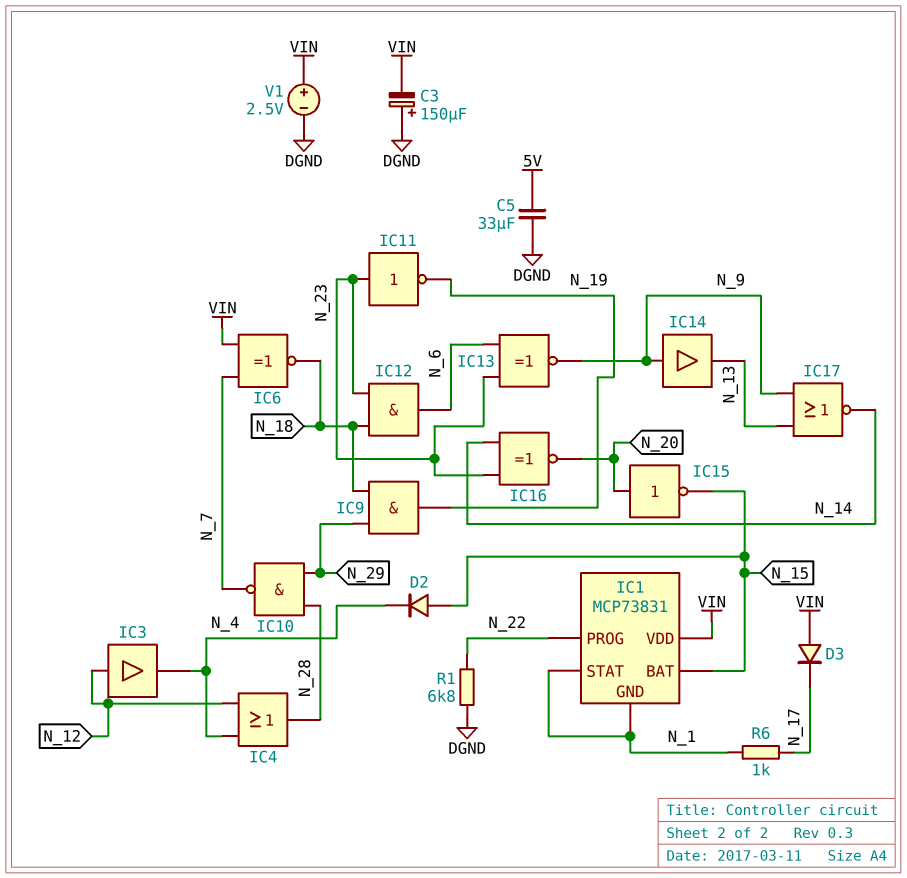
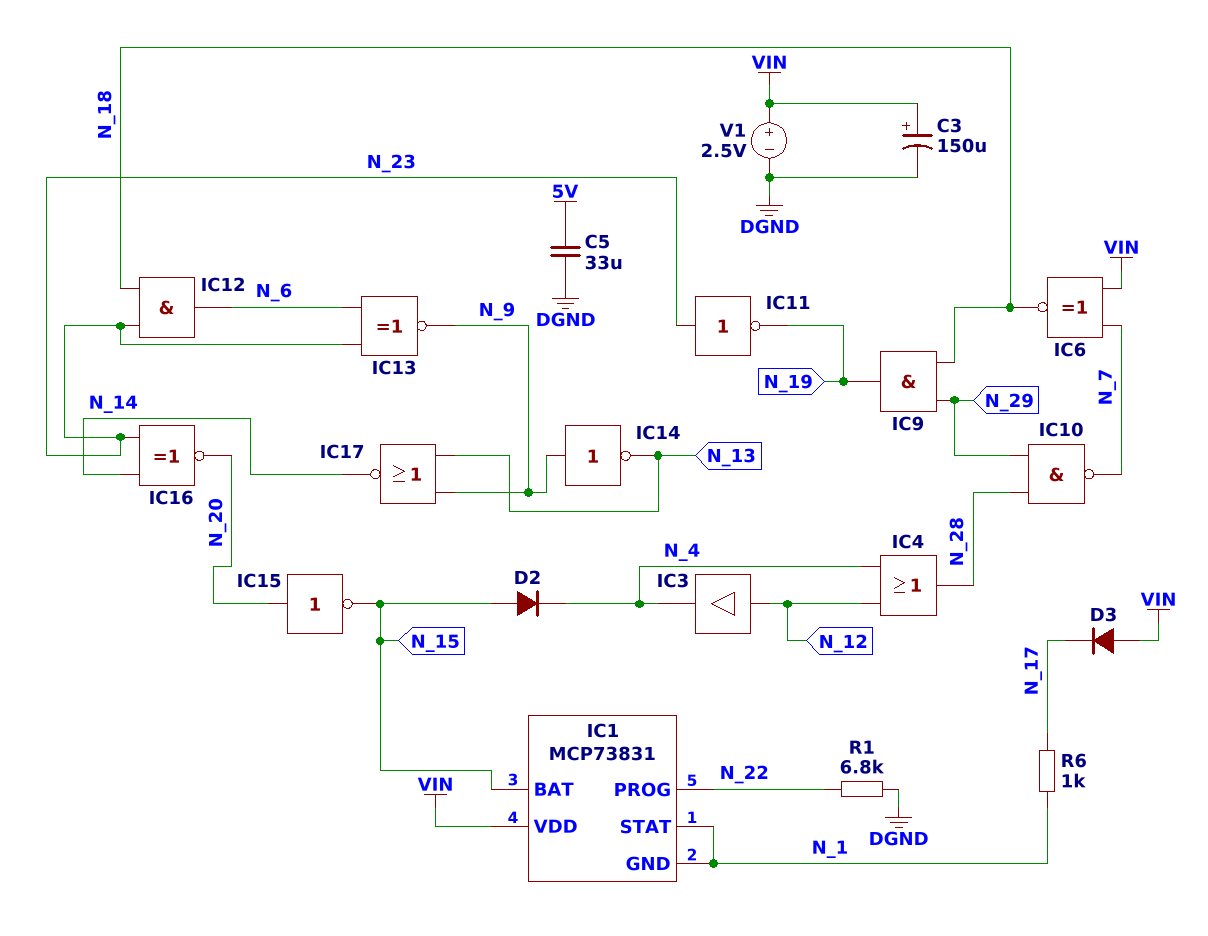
C3: 150uF (plus DGND, minus VIN) -> 150uF (plus VIN, minus DGND)
IC14: buffer (in N_9, out N_13) -> NOT (in N_9, out N_13)

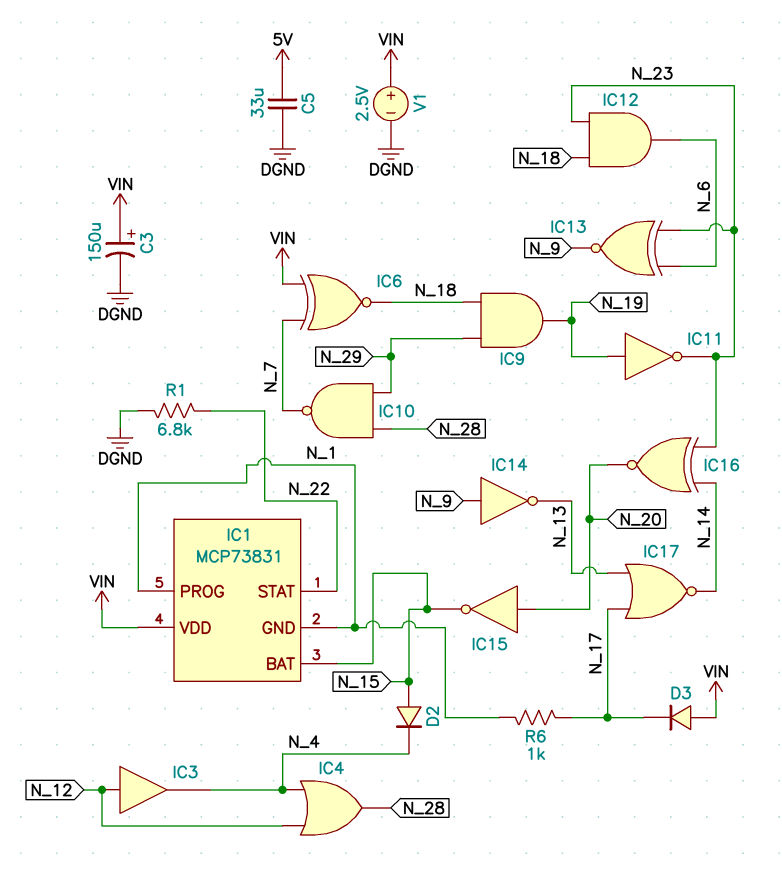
IC1 pin PROG: N_22 -> N_1
IC1 pin STAT: N_1 -> N_22
IC11: NOT (in N_23, out N_19) -> NOT (in N_19, out N_23)
IC17: NOR (in N_9, in N_13, out N_14) -> NOR (in N_13, in N_17, out N_14)

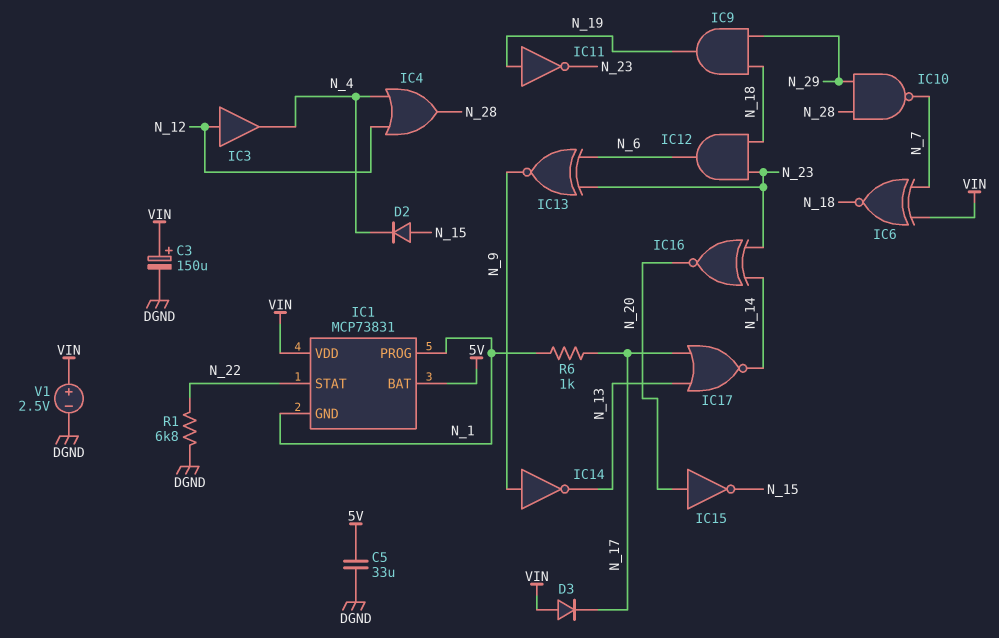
IC1 pin BAT: N_15 -> 5V

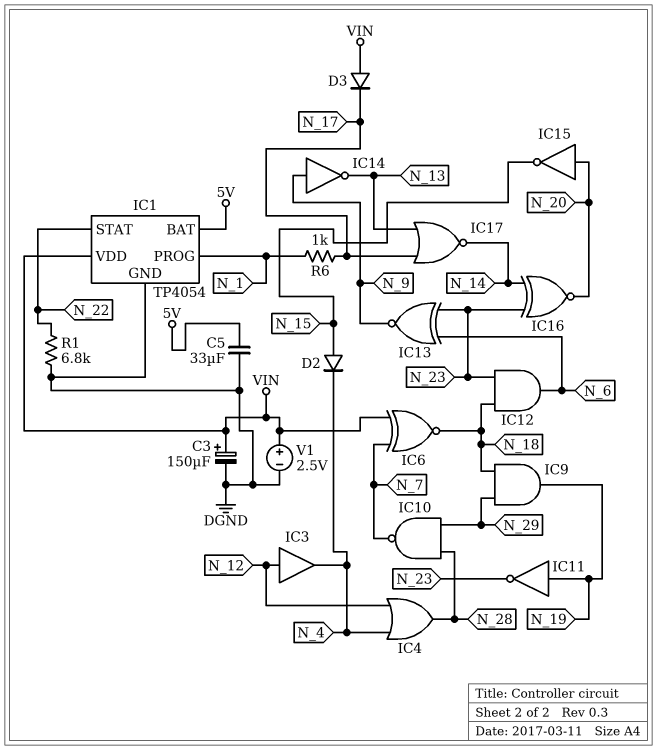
IC1: MCP73831 -> TP4054
IC1 pin GND: N_1 -> DGND

